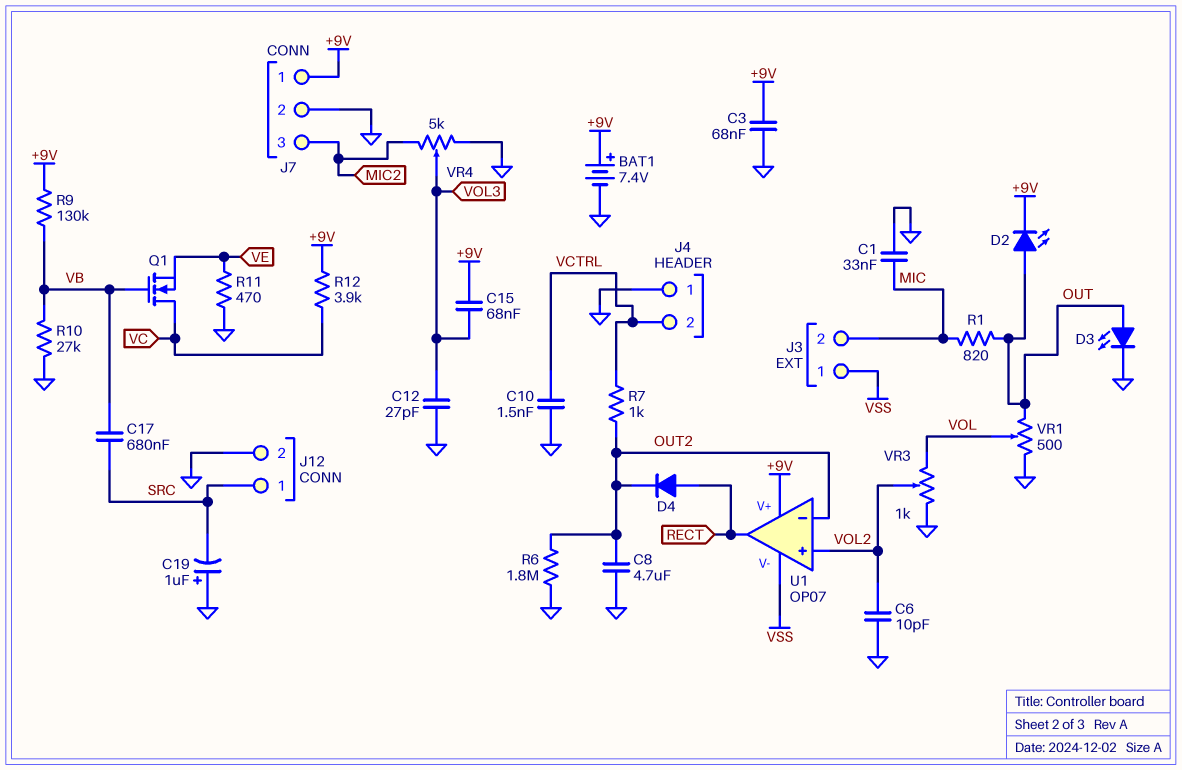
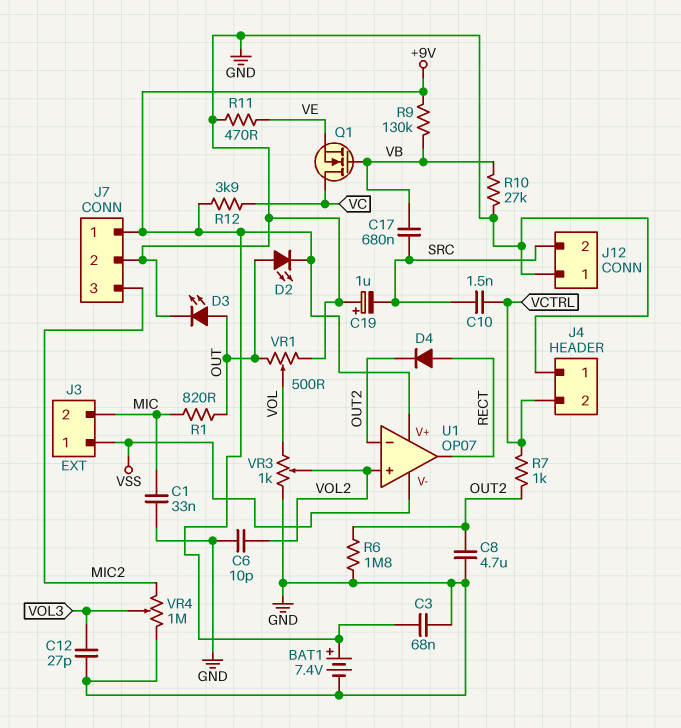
C10: 1.5nF (GND, VCTRL) -> 1.5nF (SRC, VCTRL)
C15: 68nF (+9V, VOL3) -> none
J12 pin 1: SRC -> GND
J12 pin 2: GND -> SRC
VR4: 5k (GND, MIC2, wiper VOL3) -> 1M (GND, MIC2, wiper VOL3)

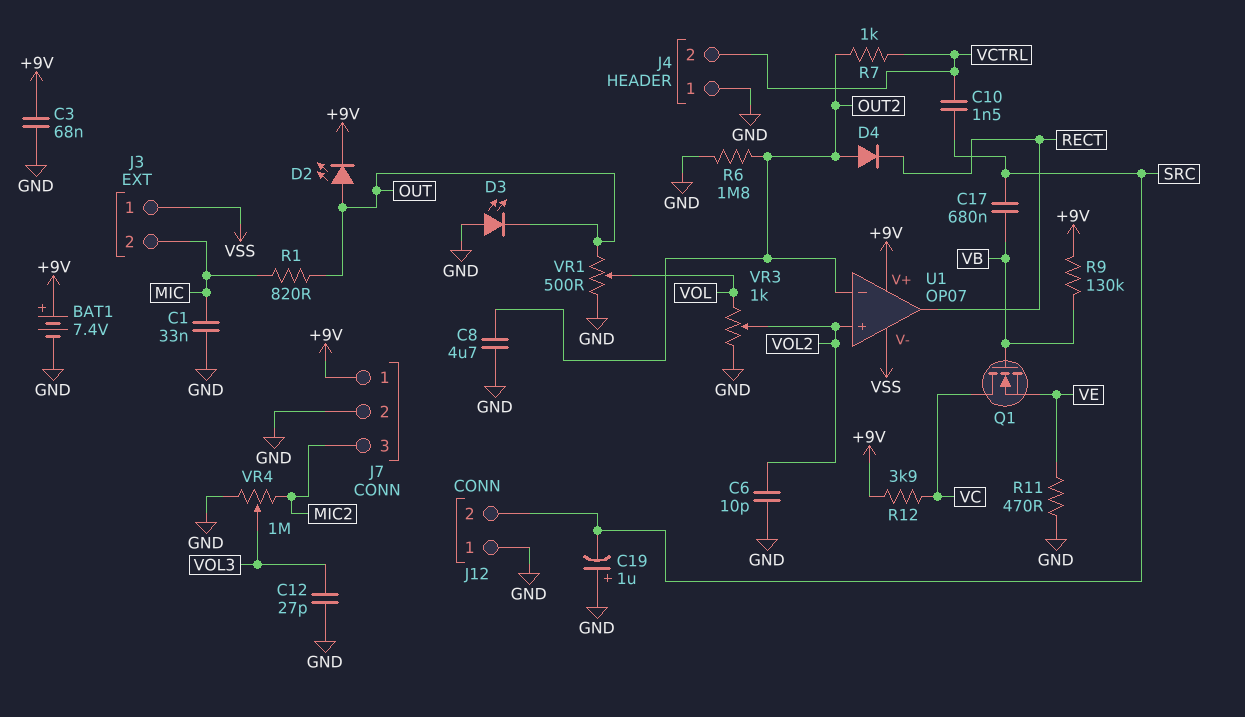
D3: LED (A OUT, K GND) -> LED (A GND, K OUT)
D4: diode (A RECT, K OUT2) -> diode (A OUT2, K RECT)
R10: 27k (GND, VB) -> none

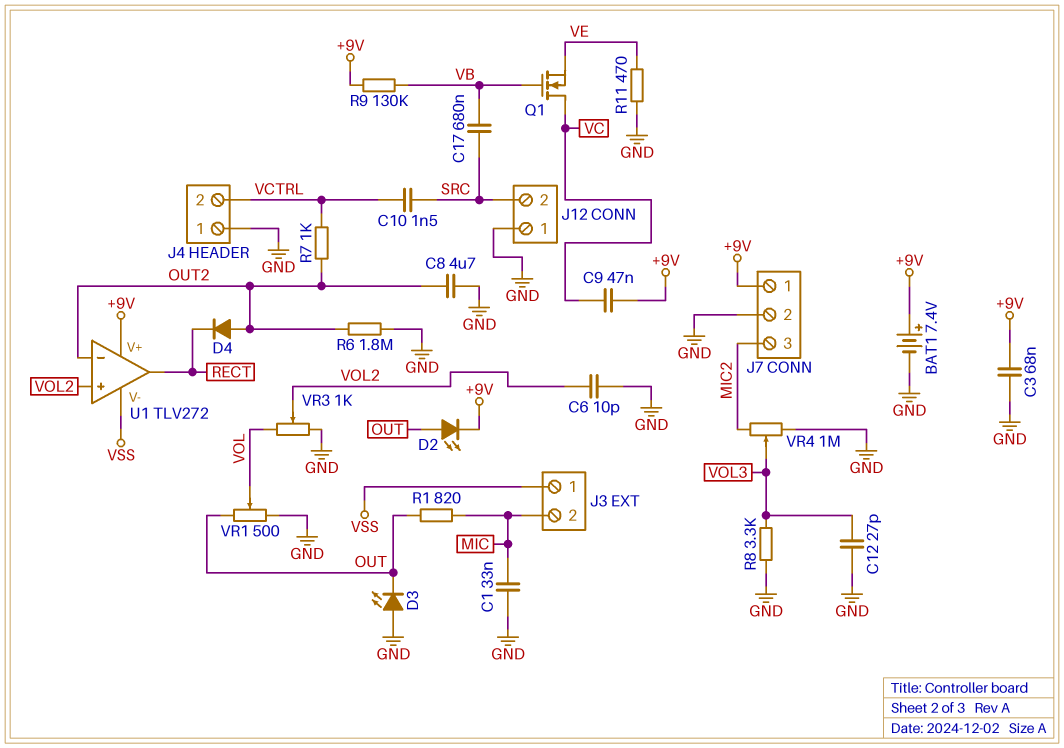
C9: none -> 47nF (+9V, VC)
C19: 1uF (plus GND, minus SRC) -> none
R8: none -> 3.3k (GND, VOL3)
R12: 3.9k (+9V, VC) -> none
U1: OP07 -> TLV272

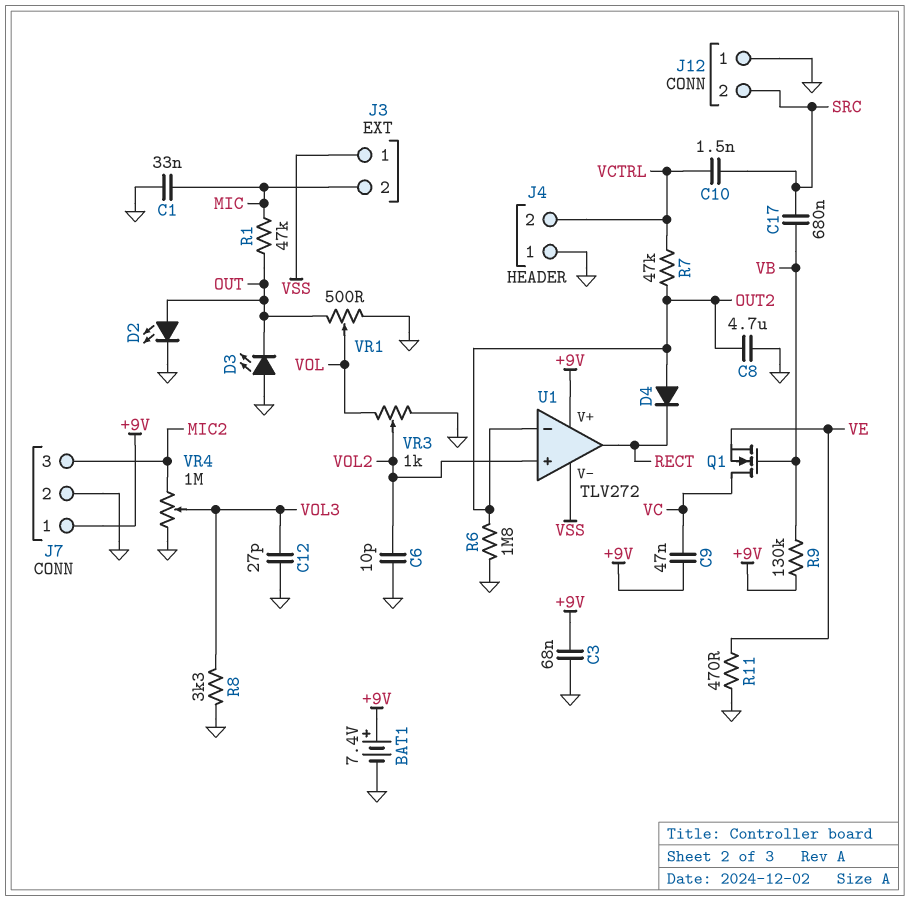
D2: LED (A OUT, K +9V) -> LED (A OUT, K GND)
R1: 820 (MIC, OUT) -> 47k (MIC, OUT)
R7: 1k (OUT2, VCTRL) -> 47k (OUT2, VCTRL)

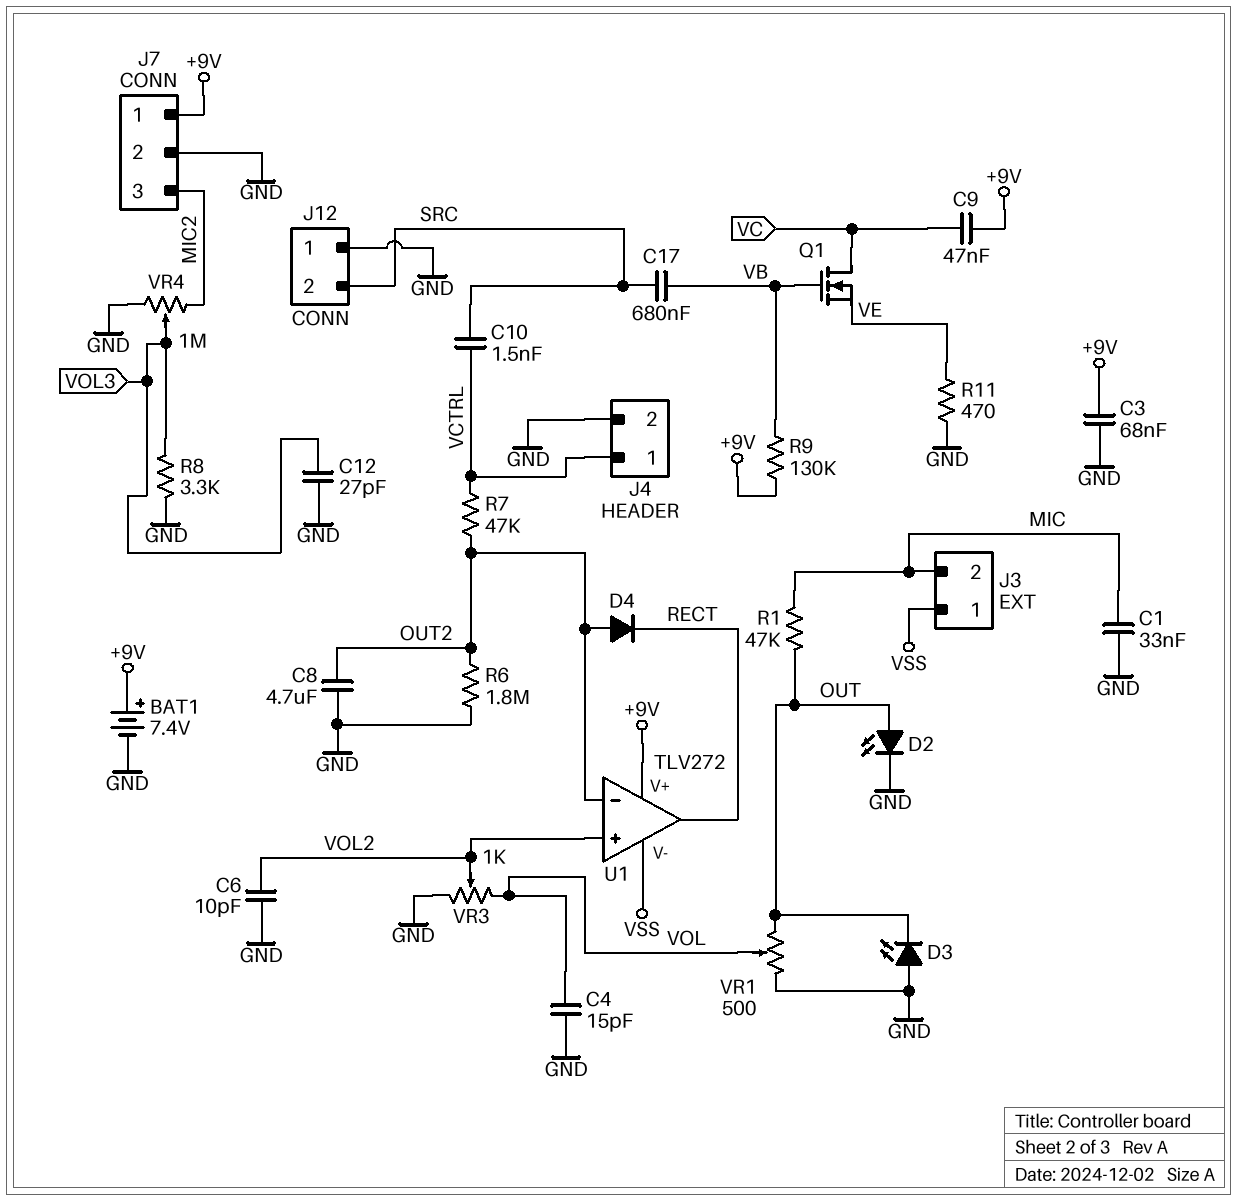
C4: none -> 15pF (GND, VOL)
J4 pin 1: GND -> VCTRL
J4 pin 2: VCTRL -> GND

